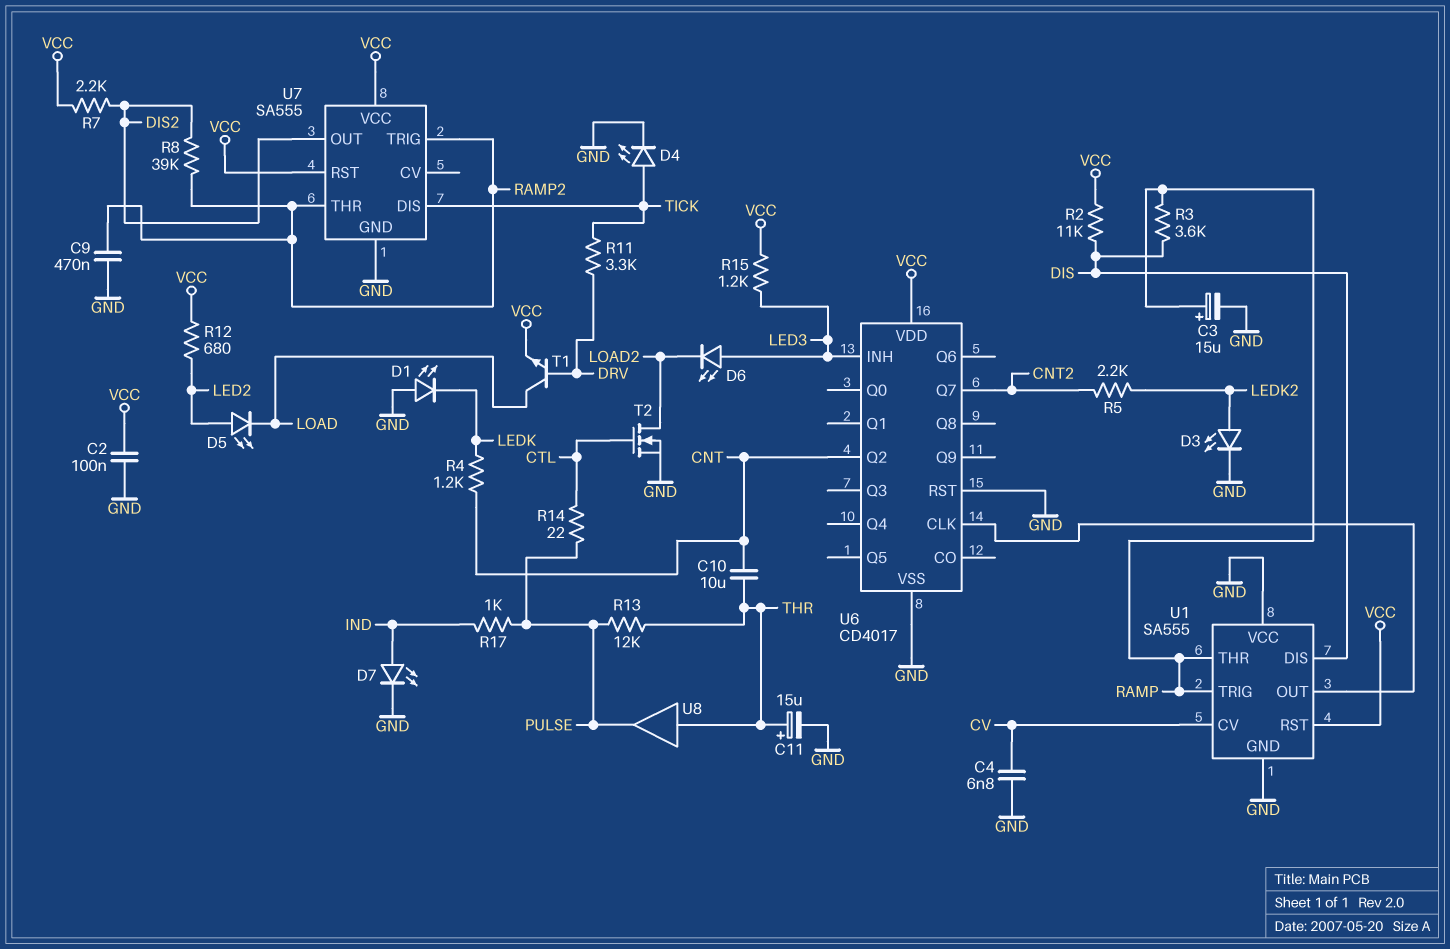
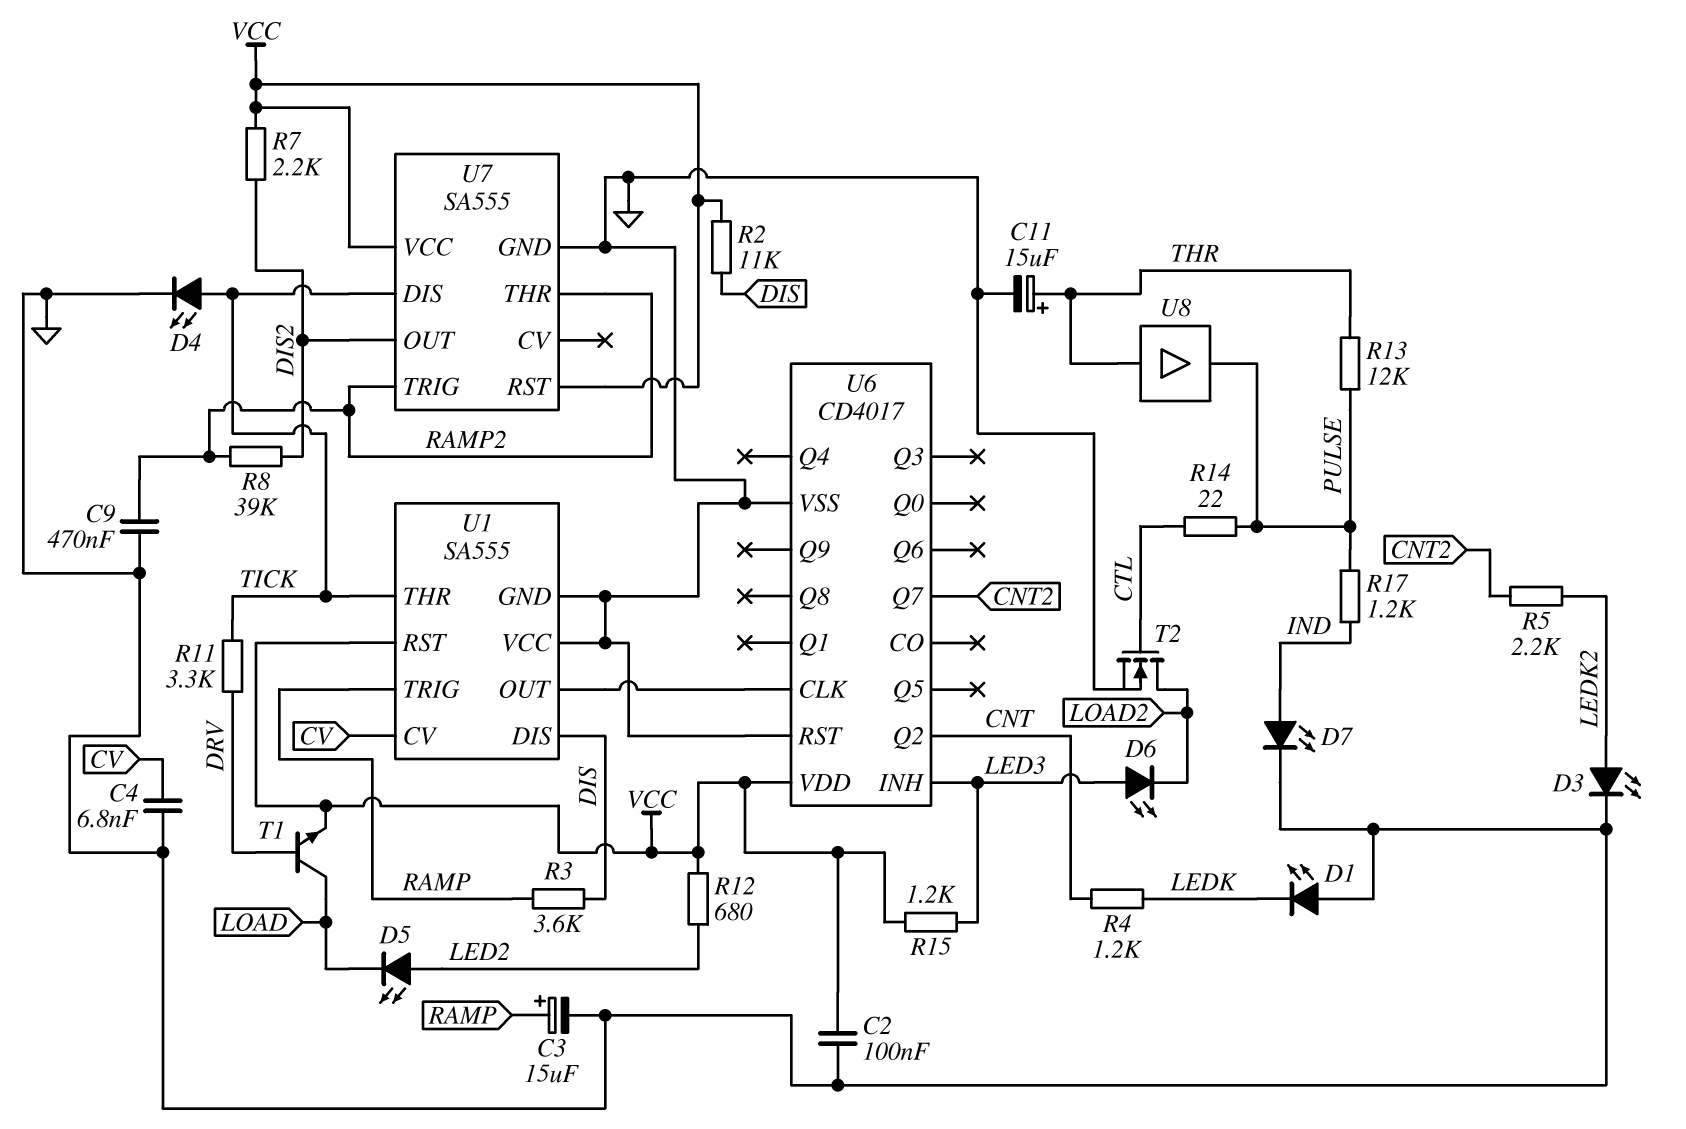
C10: 10uF (CNT, THR) -> none
R17: 1k (IND, PULSE) -> 1.2k (IND, PULSE)
U1 pin THR: RAMP -> TICK

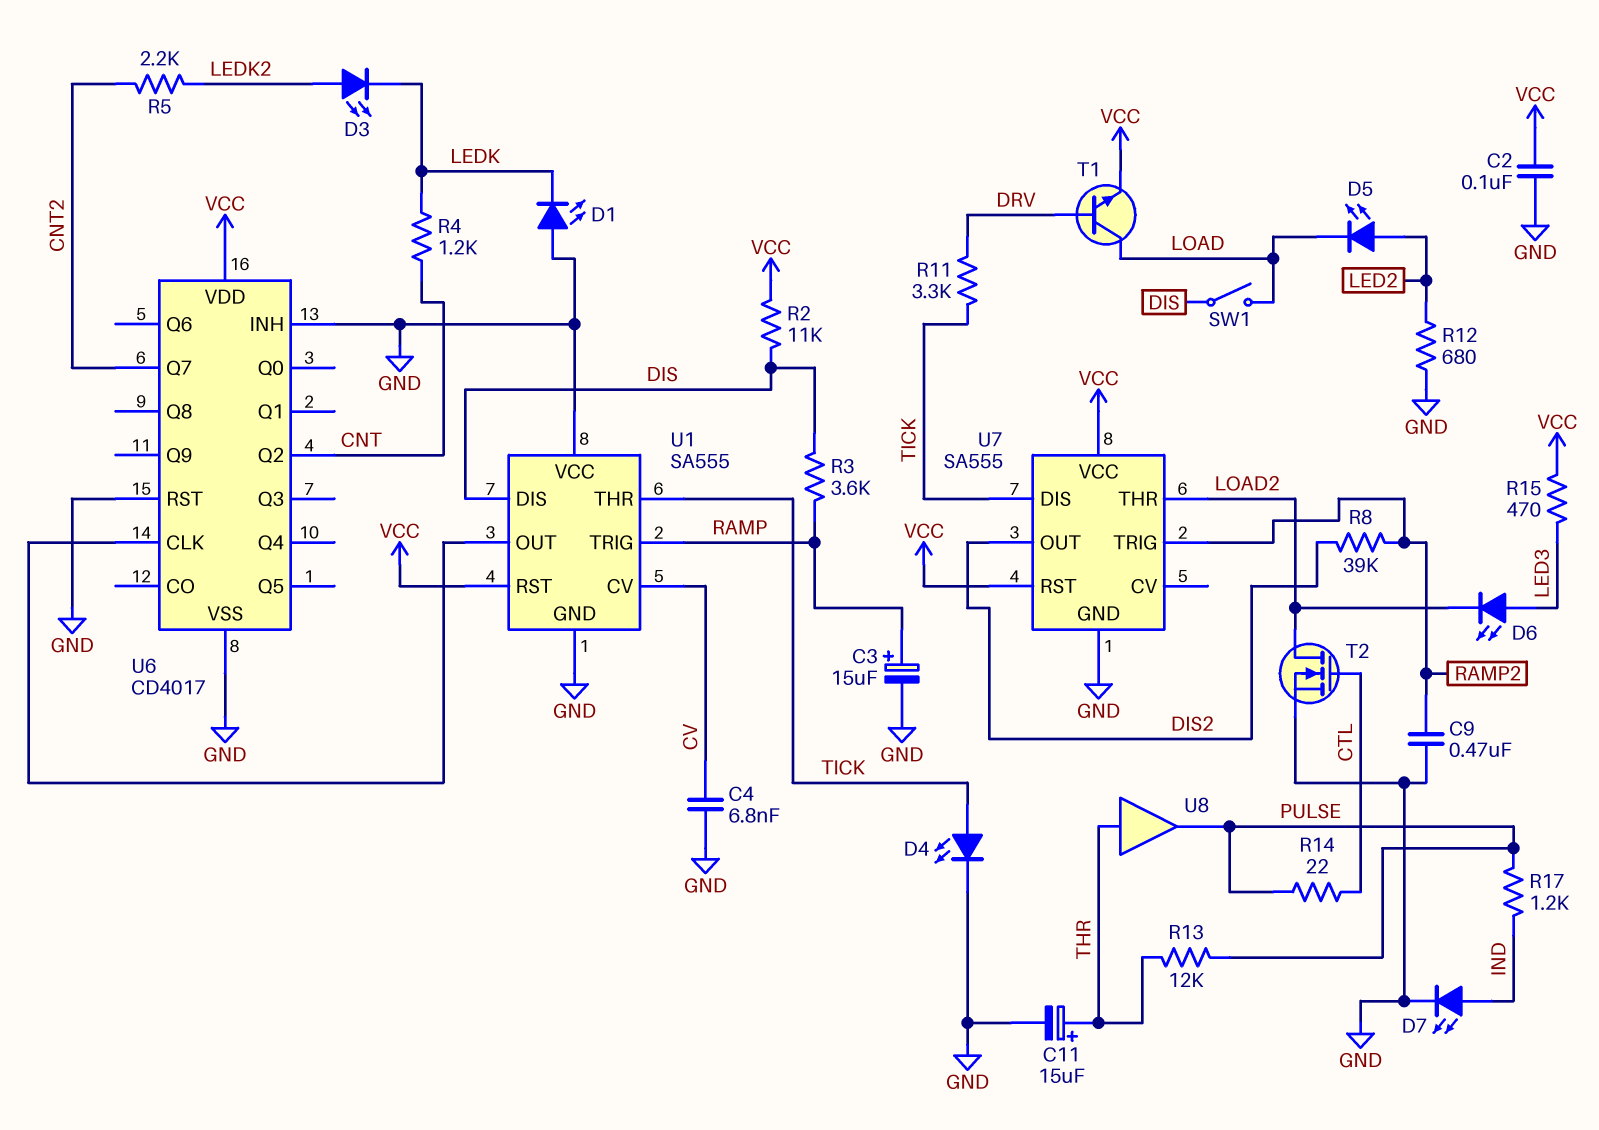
D3: LED (A LEDK2, K GND) -> LED (A LEDK2, K LEDK)
R7: 2.2k (DIS2, VCC) -> none
R12: 680 (LED2, VCC) -> 680 (GND, LED2)
R15: 1.2k (LED3, VCC) -> 470 (LED3, VCC)
SW1: none -> switch (DIS, LOAD)
U6 pin INH: LED3 -> GND
U7 pin THR: RAMP2 -> LOAD2

